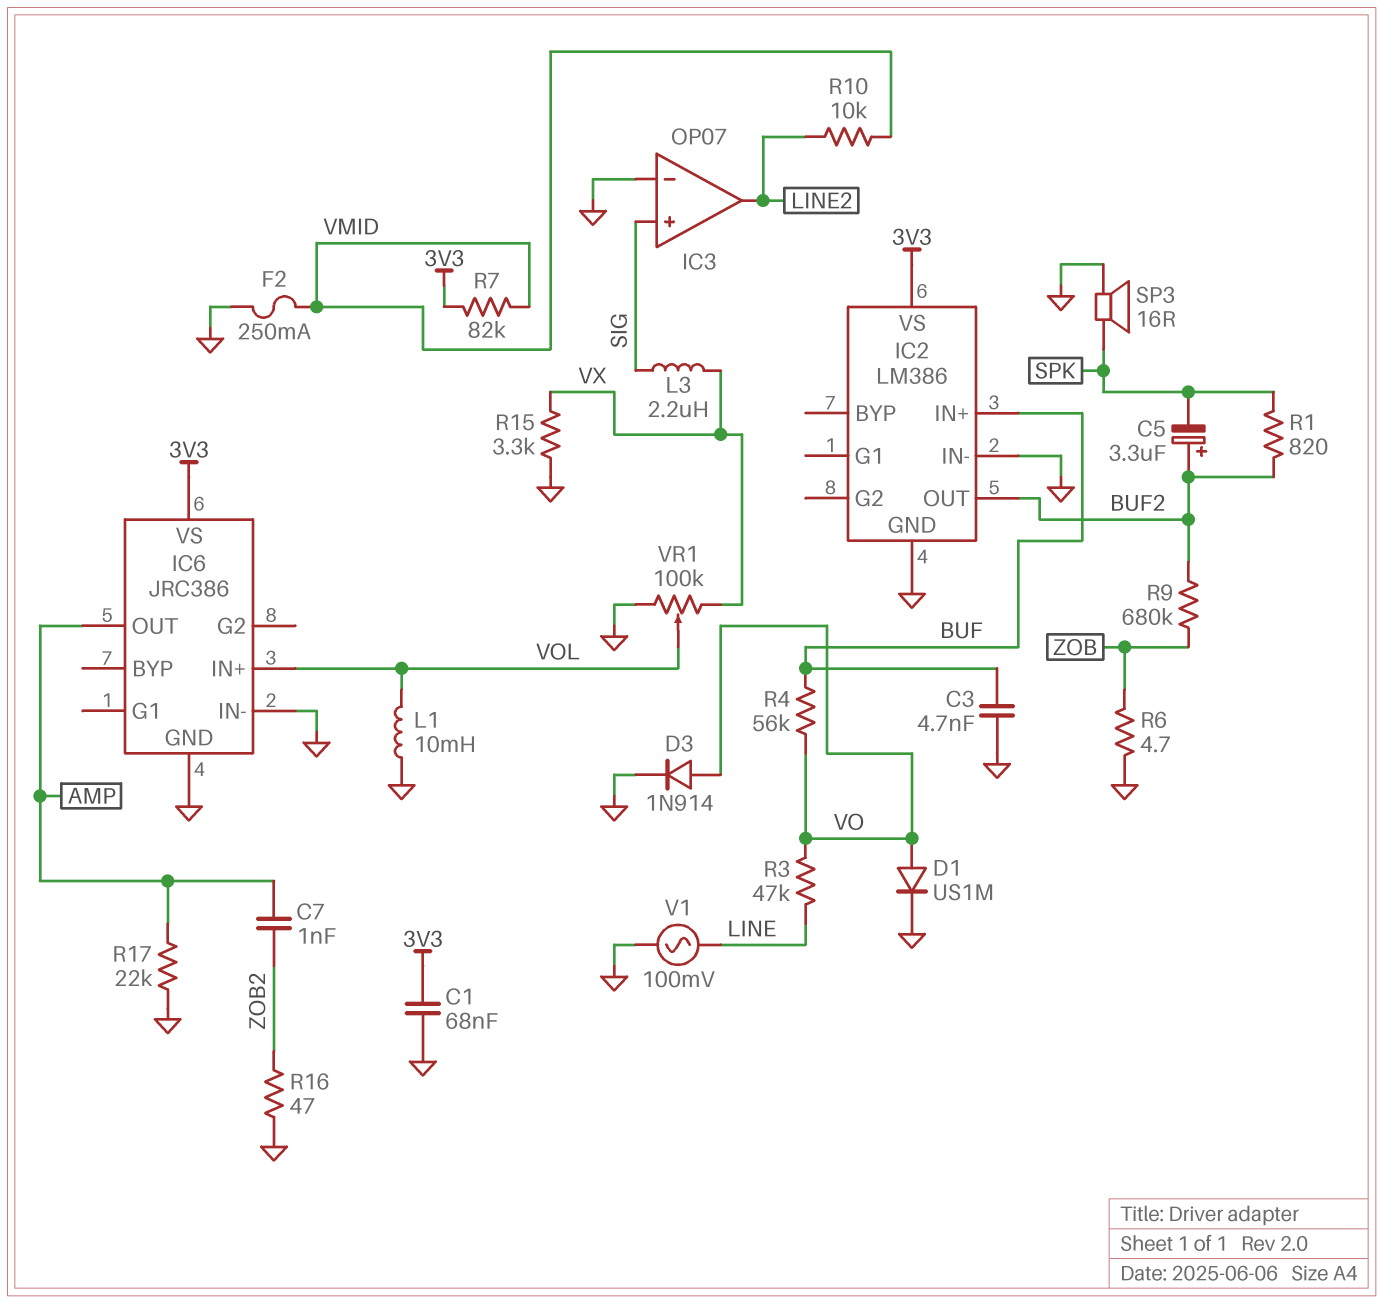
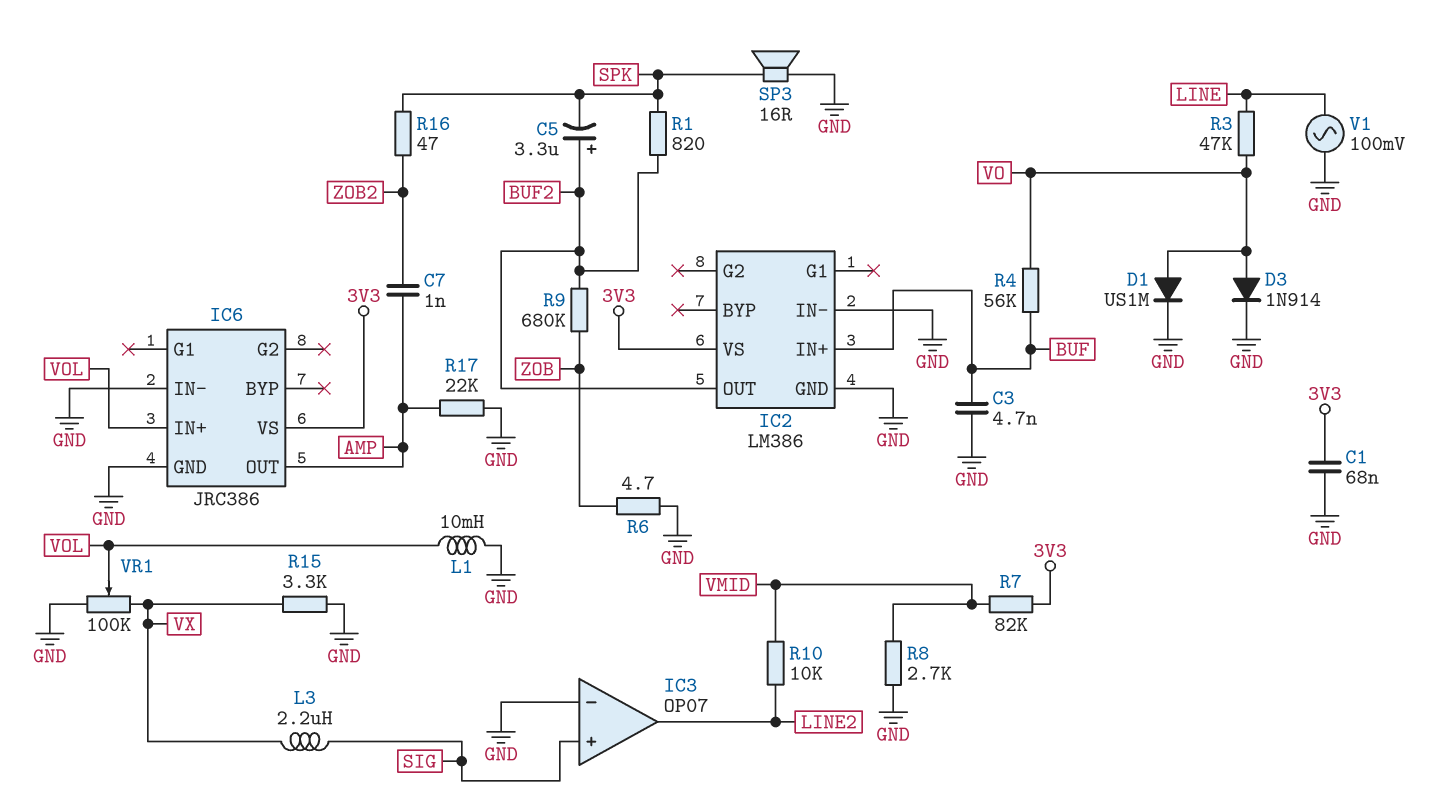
F2: 250mA (GND, VMID) -> none
R8: none -> 2.7k (GND, VMID)
R16: 47 (GND, ZOB2) -> 47 (SPK, ZOB2)

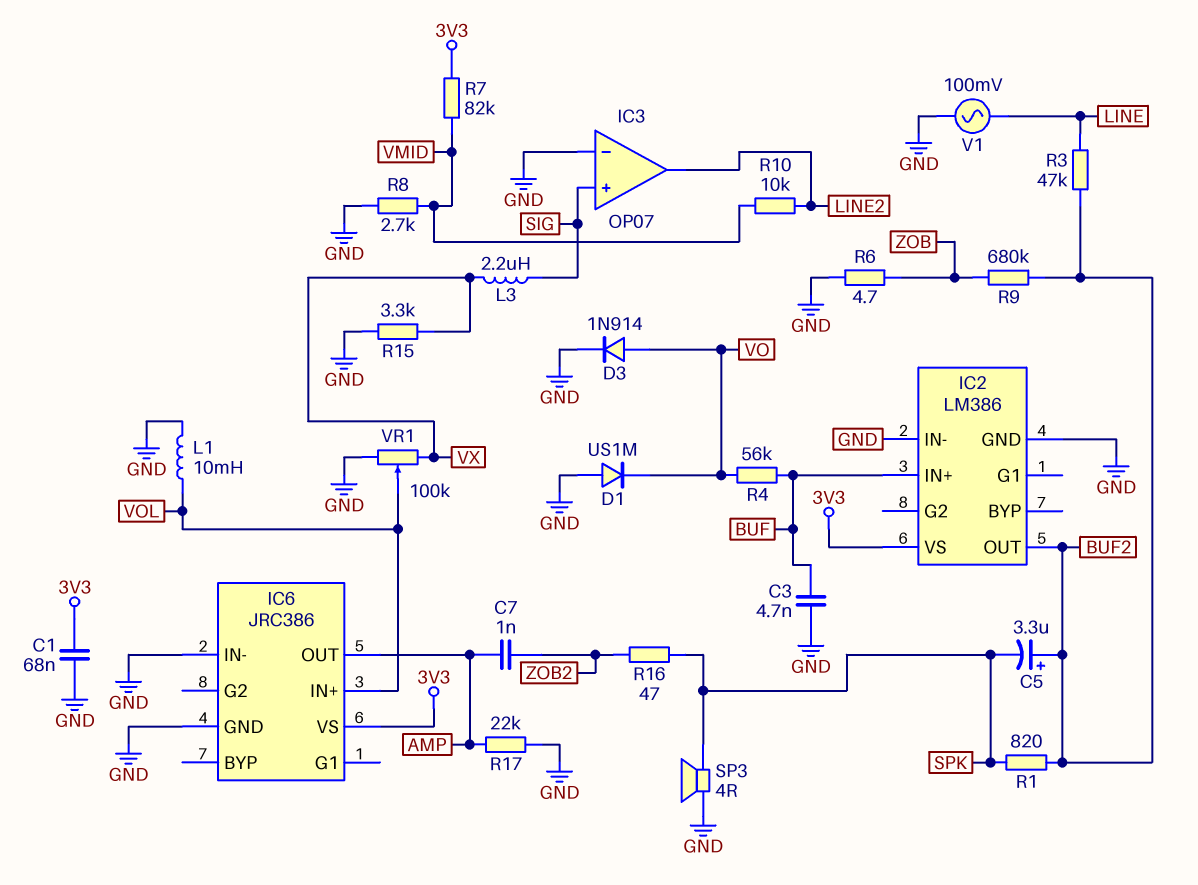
D1: diode US1M (A VO, K GND) -> diode US1M (A GND, K VO)
R3: 47k (LINE, VO) -> 47k (BUF2, LINE)
SP3: speaker 16R (GND, SPK) -> speaker 4R (GND, SPK)

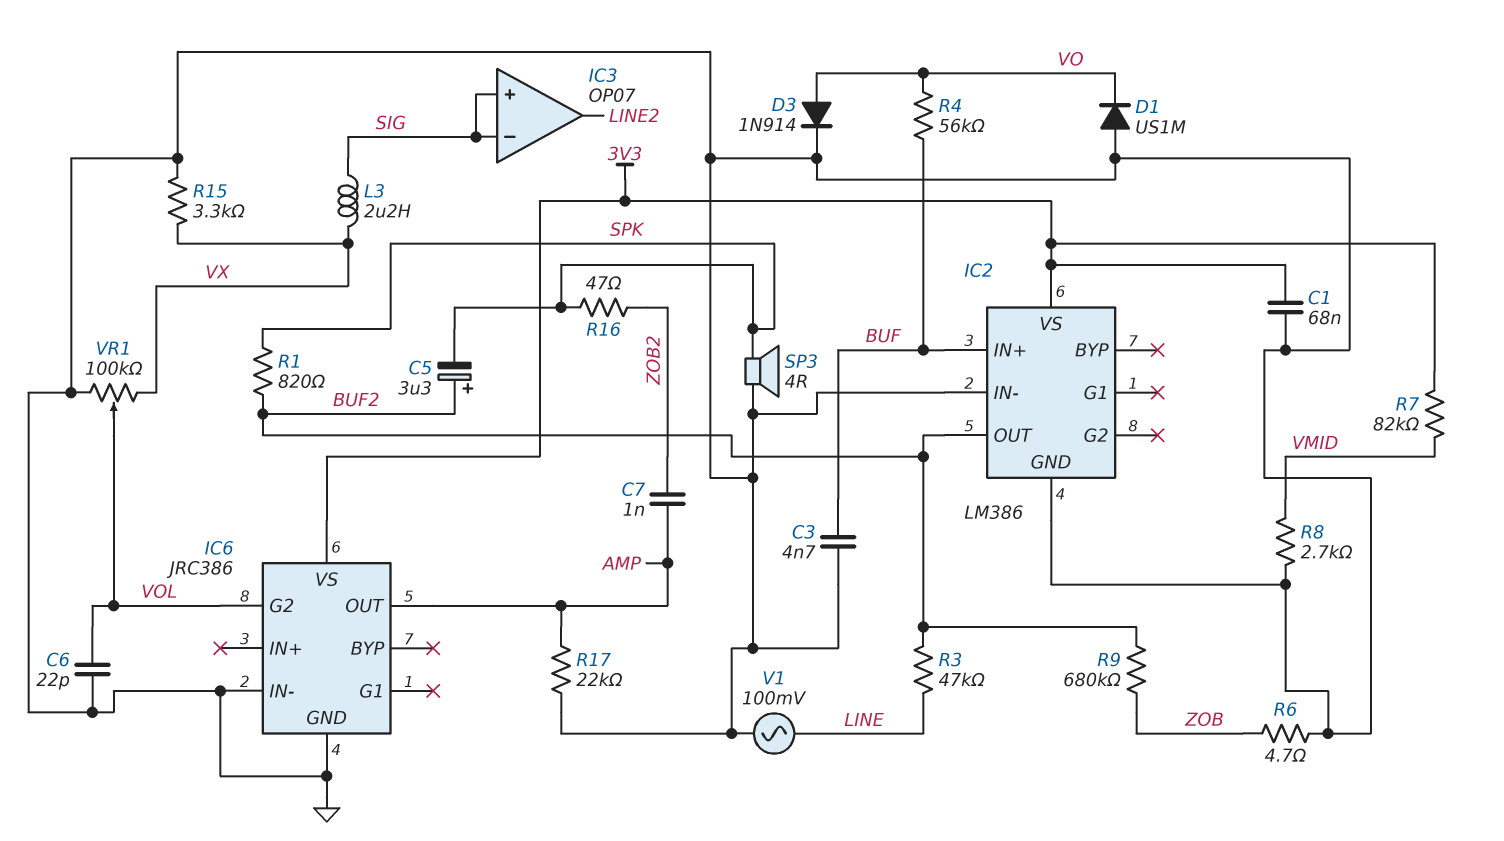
C6: none -> 22pF (GND, VOL)
IC3 pin in-: GND -> SIG
IC6 pin G2: none -> VOL
IC6 pin IN+: VOL -> none
L1: 10mH (GND, VOL) -> none
R10: 10k (LINE2, VMID) -> none

